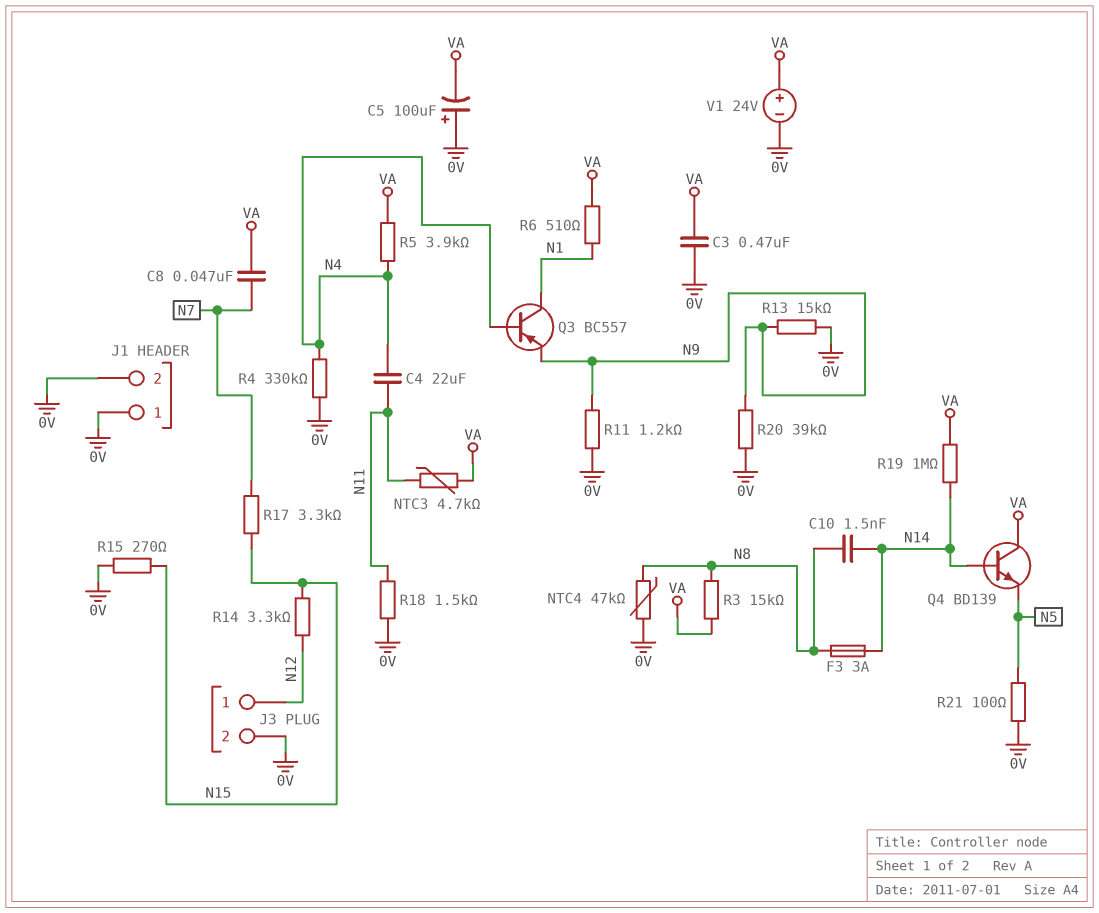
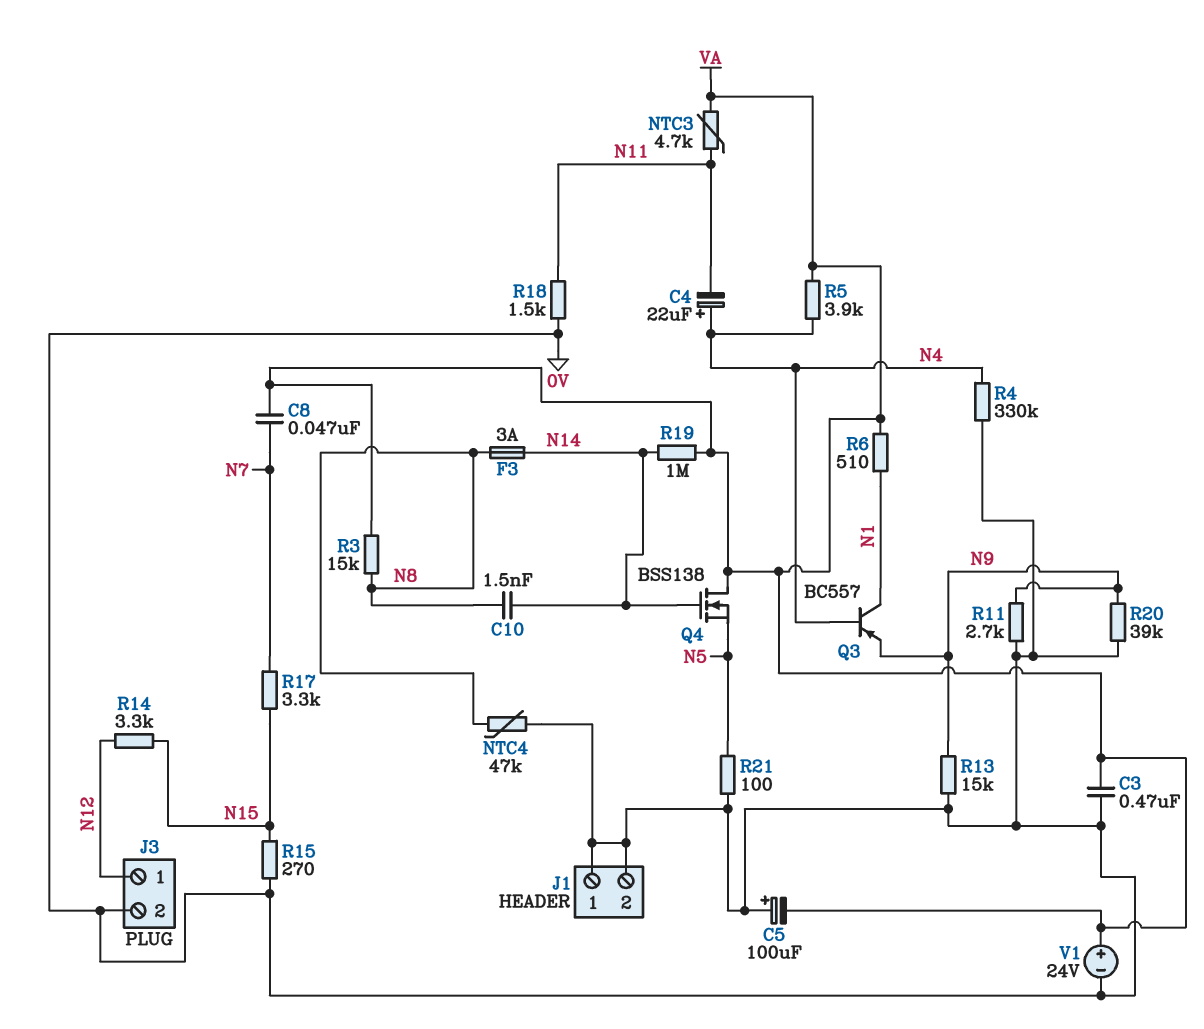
C4: 22uF (N4, N11) -> 22uF (plus N4, minus N11)
Q4: NPN BD139 (B N14, C VA, E N5) -> NMOS BSS138 (G N14, D VA, S N5)
R11: 1.2k (0V, N9) -> 2.7k (0V, N9)

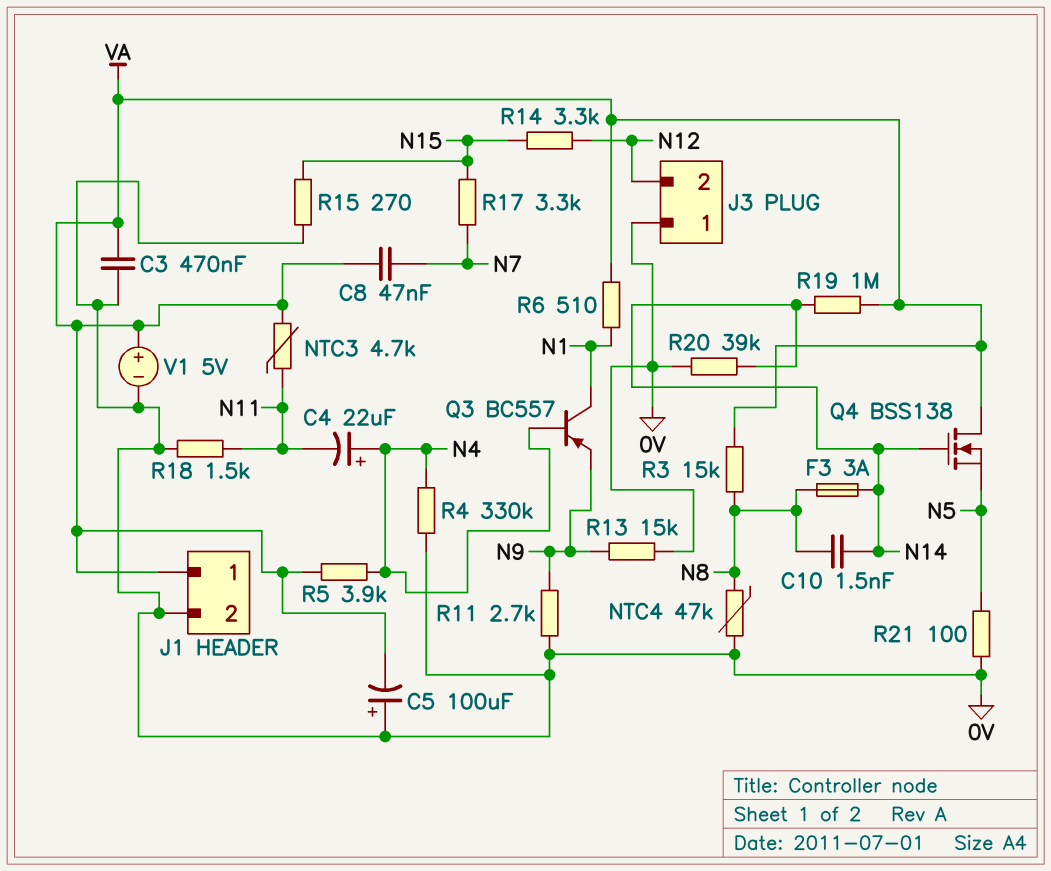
J1 pin 1: 0V -> VA
J3 pin 1: N12 -> 0V
J3 pin 2: 0V -> N12
R20: 39k (0V, N9) -> 39k (0V, N14)
V1: 24V (plus VA, minus 0V) -> 5V (plus VA, minus 0V)

